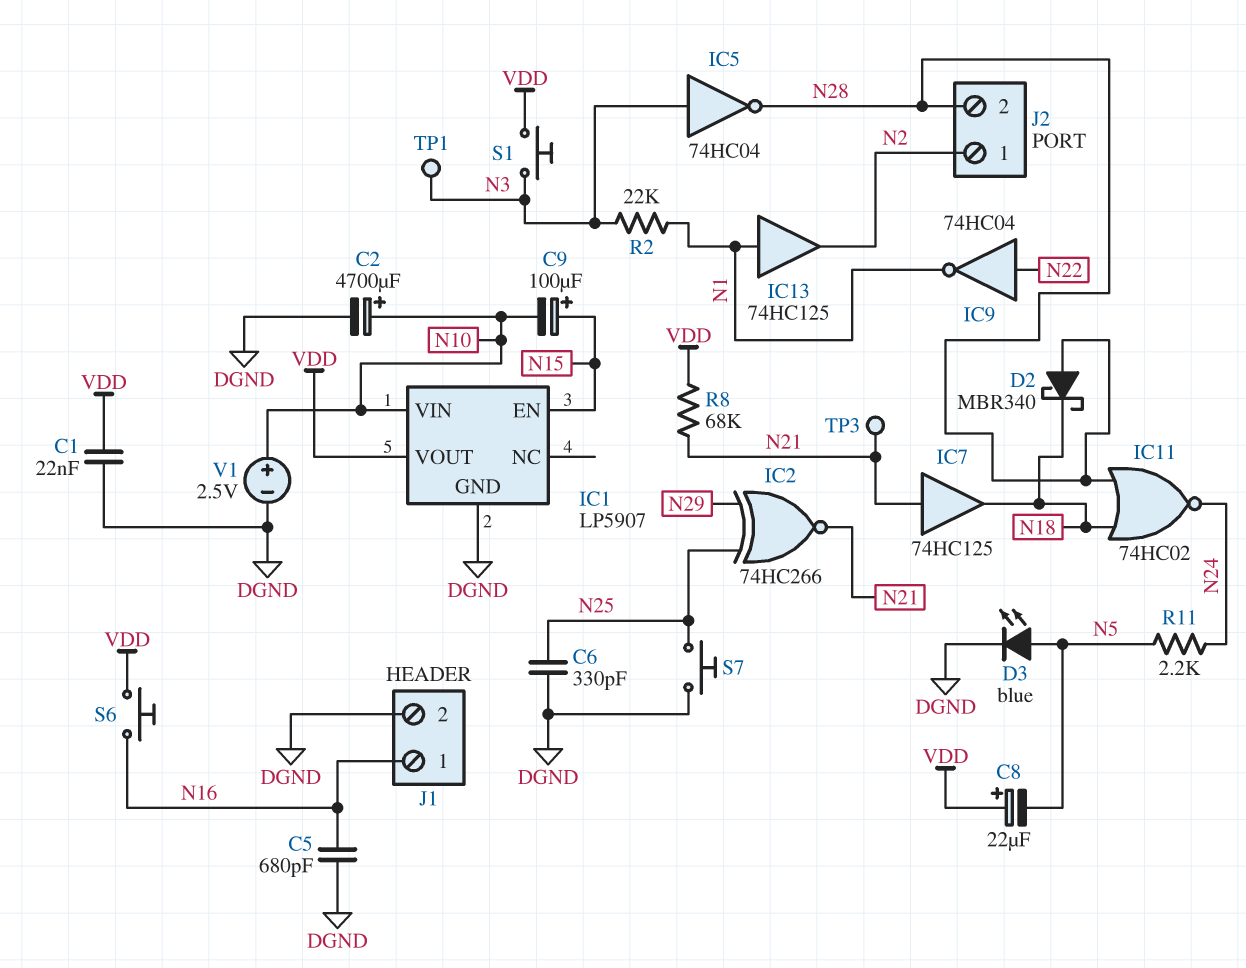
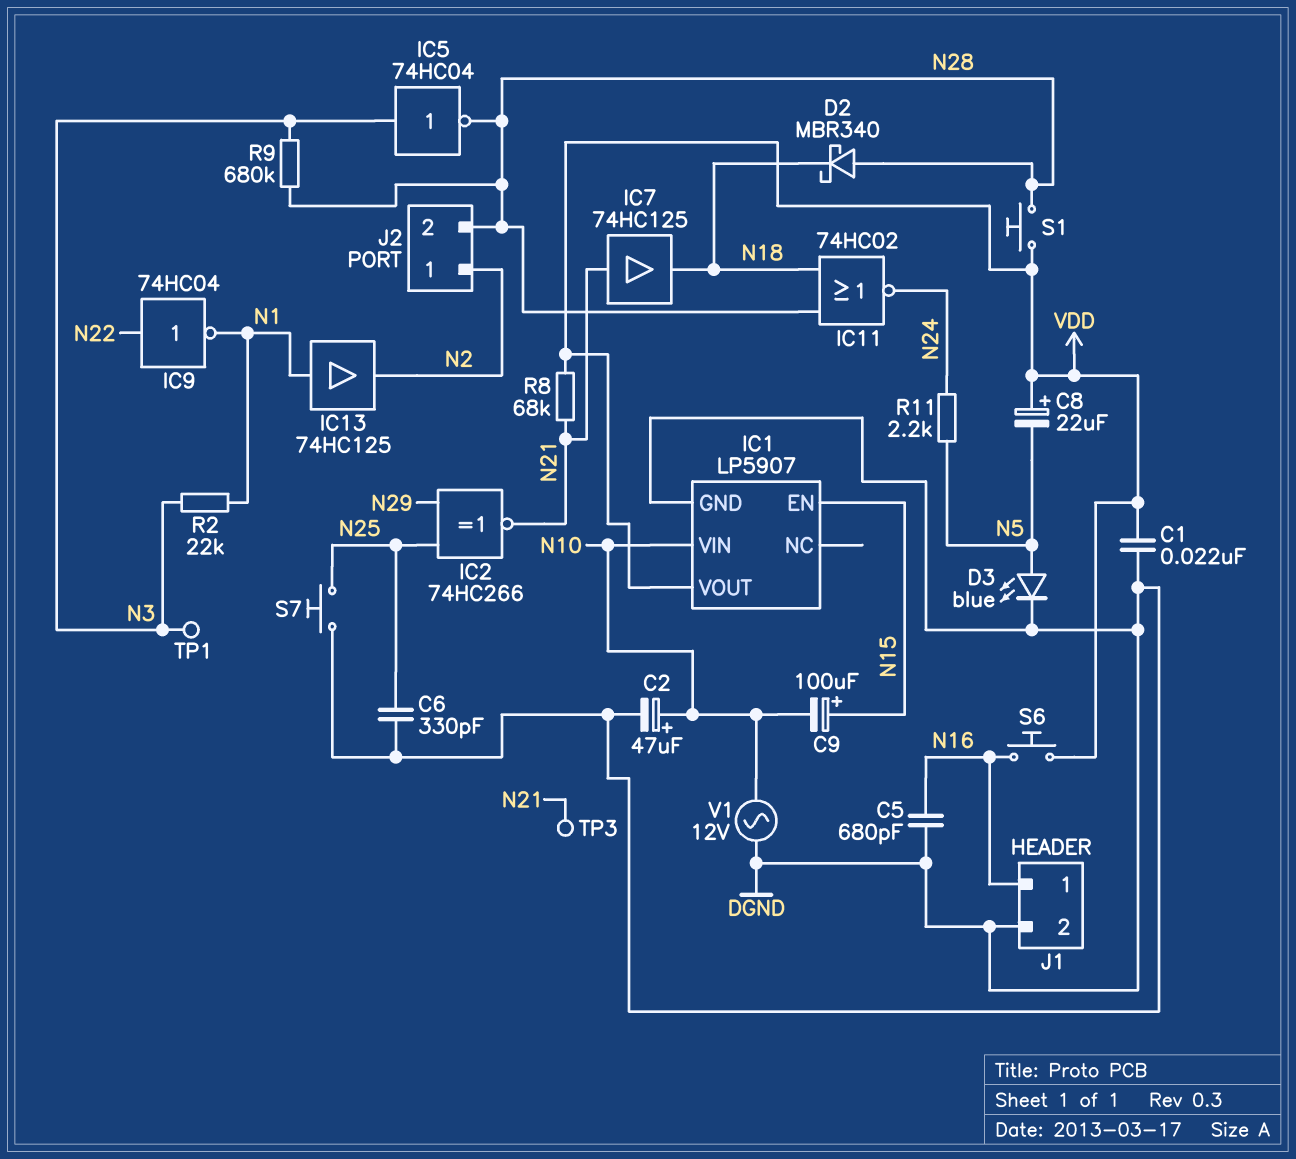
C2: 4700uF (plus N10, minus DGND) -> 47uF (plus N10, minus DGND)
R9: none -> 680k (N3, N28)
S1: button (N3, VDD) -> button (N28, VDD)
V1: 2.5V (plus N10, minus DGND) -> AC 12V (DGND, N10)

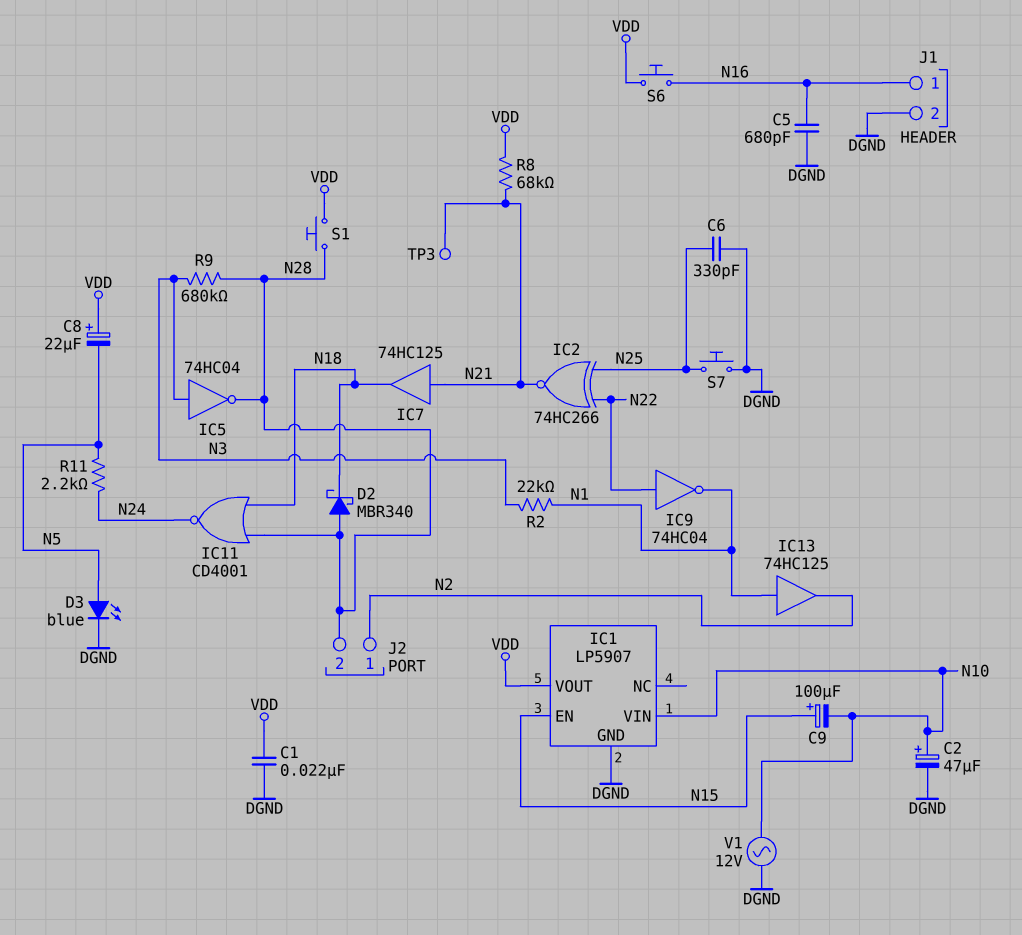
IC2: XNOR 74HC266 (in N25, in N29, out N21) -> XNOR 74HC266 (in N22, in N25, out N21)
IC11: NOR 74HC02 (in N18, in N28, out N24) -> NOR CD4001 (in N18, in N28, out N24)
TP1: test point (N3) -> none

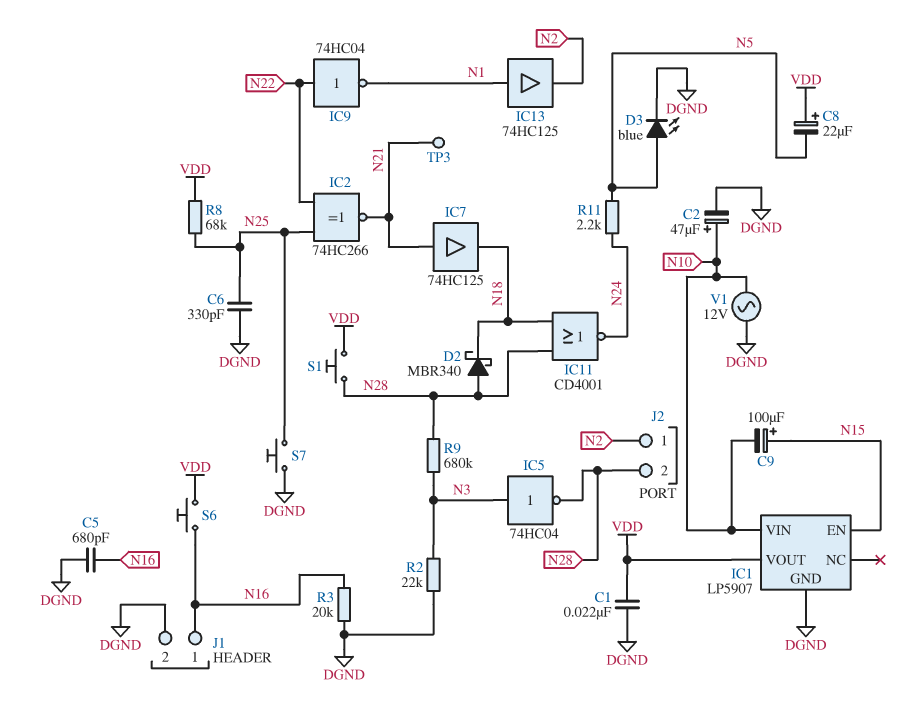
R2: 22k (N1, N3) -> 22k (DGND, N3)
R3: none -> 20k (DGND, N16)
R8: 68k (N21, VDD) -> 68k (N25, VDD)

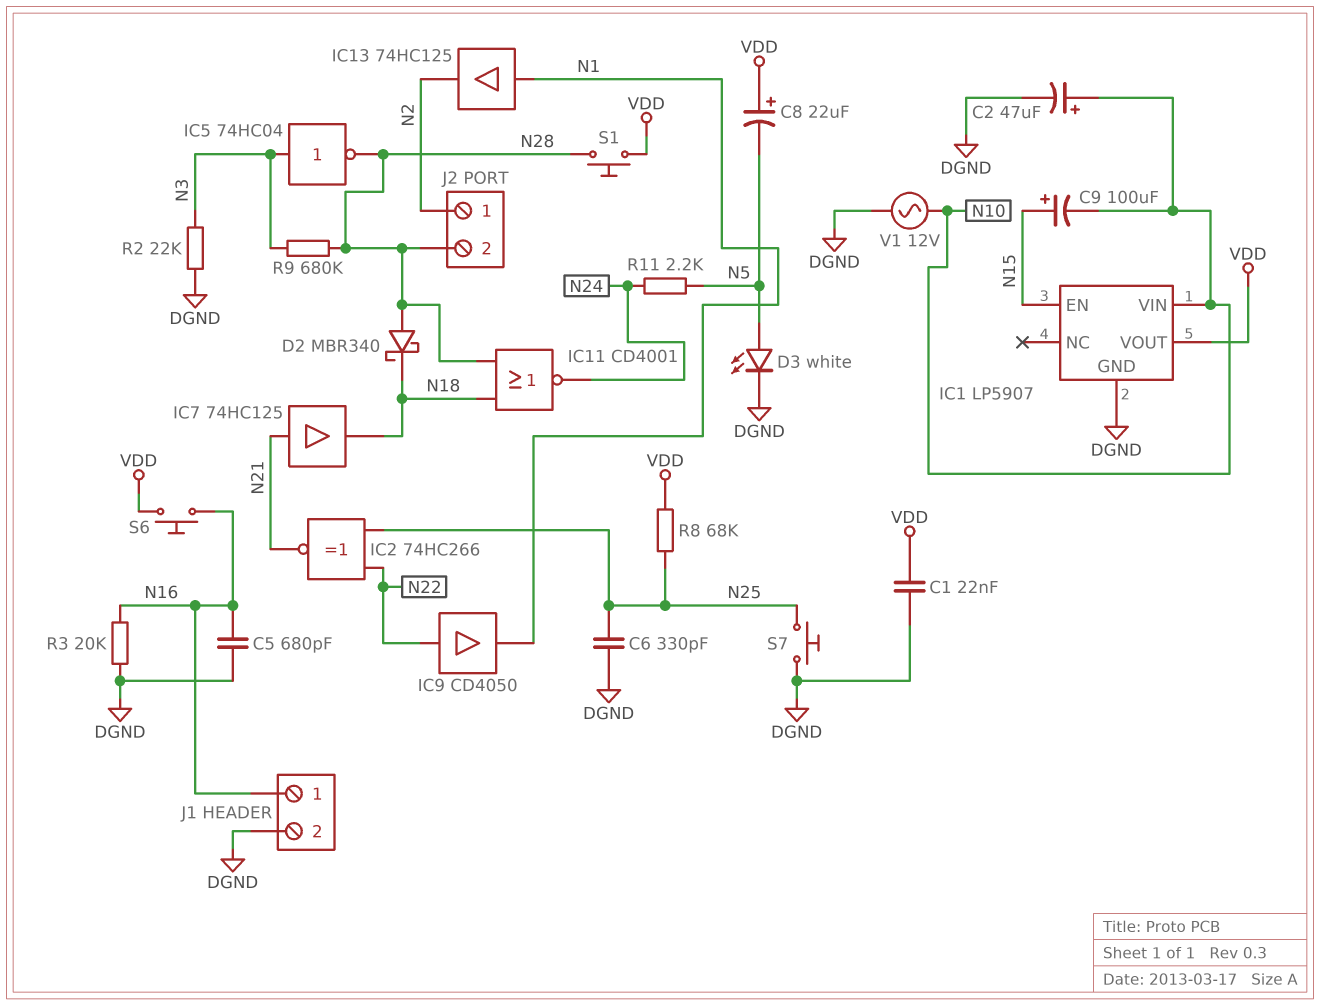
D3: LED blue (A N5, K DGND) -> LED white (A N5, K DGND)
IC9: NOT 74HC04 (in N22, out N1) -> buffer CD4050 (in N22, out N1)
TP3: test point (N21) -> none

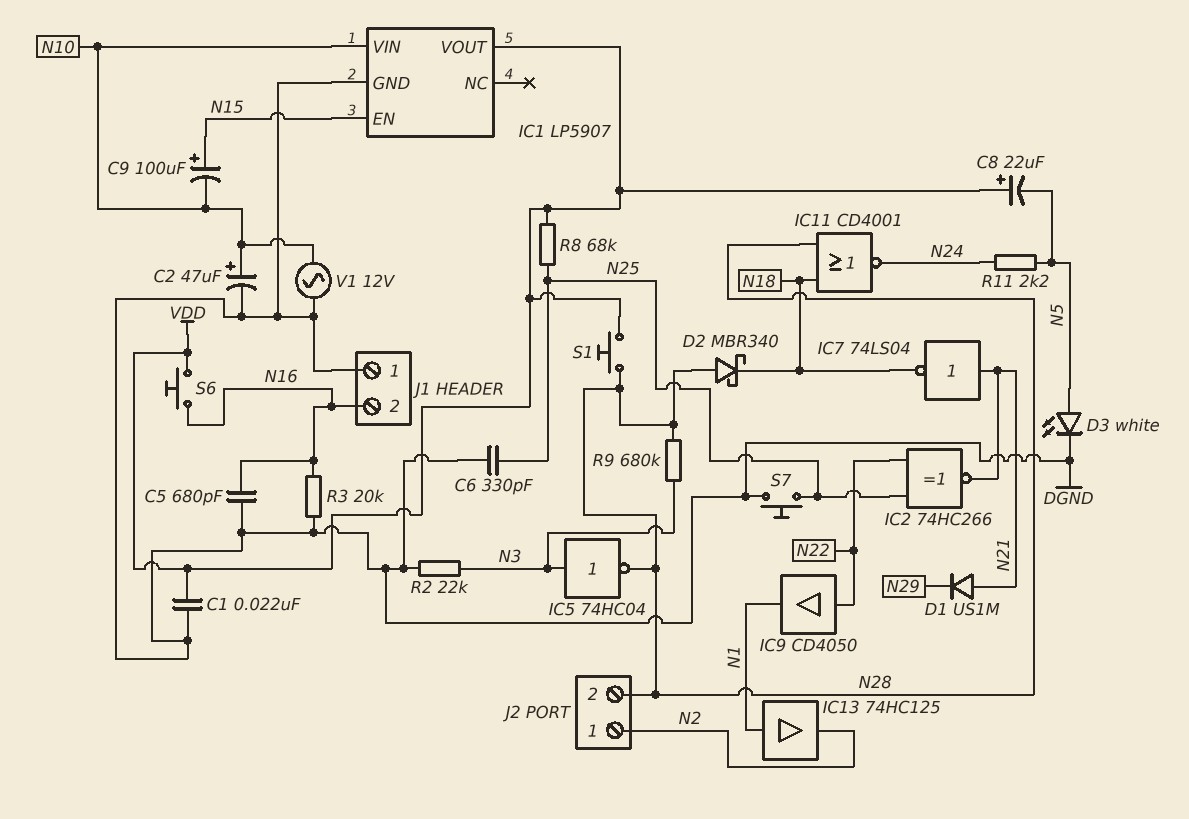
D1: none -> diode US1M (A N21, K N29)
IC7: buffer 74HC125 (in N21, out N18) -> NOT 74LS04 (in N21, out N18)
J1 pin 1: N16 -> DGND
J1 pin 2: DGND -> N16

